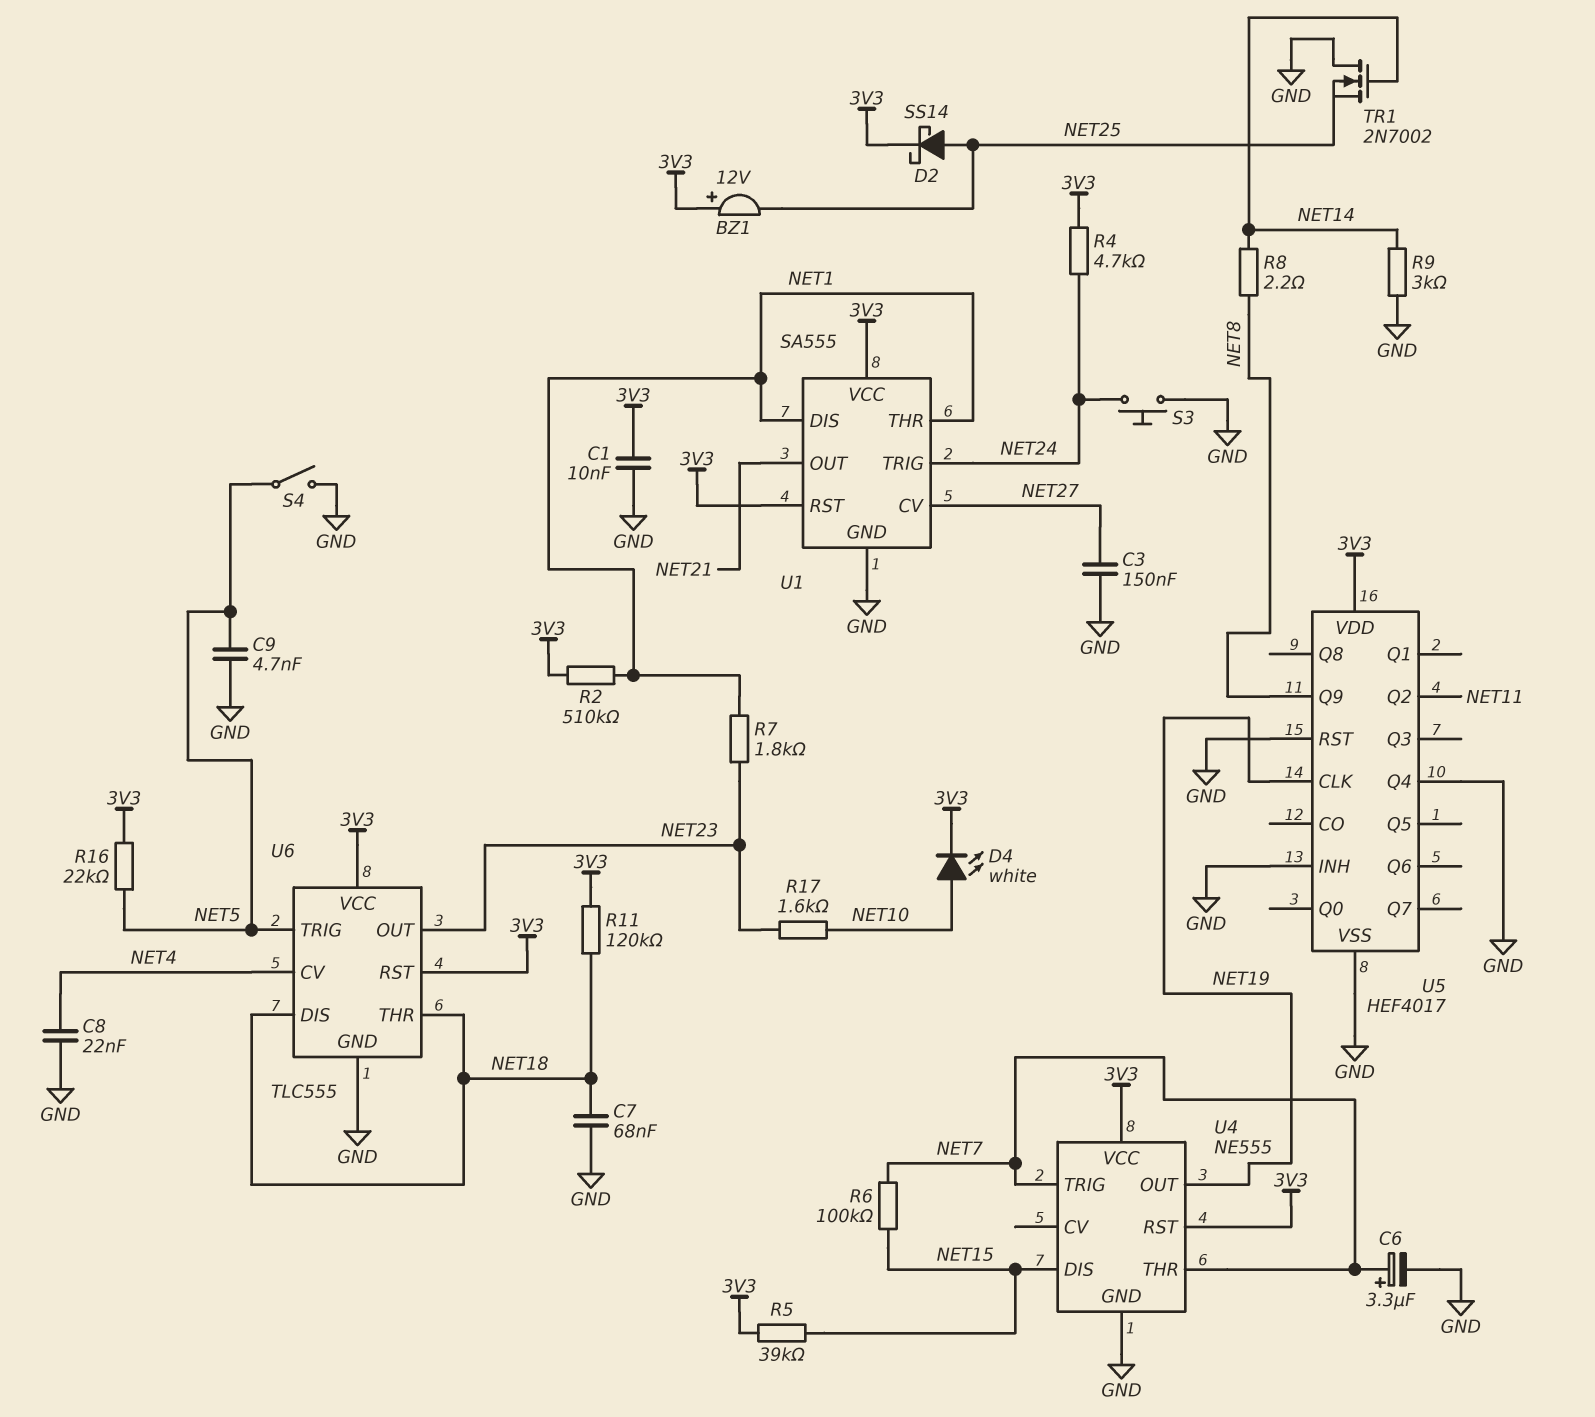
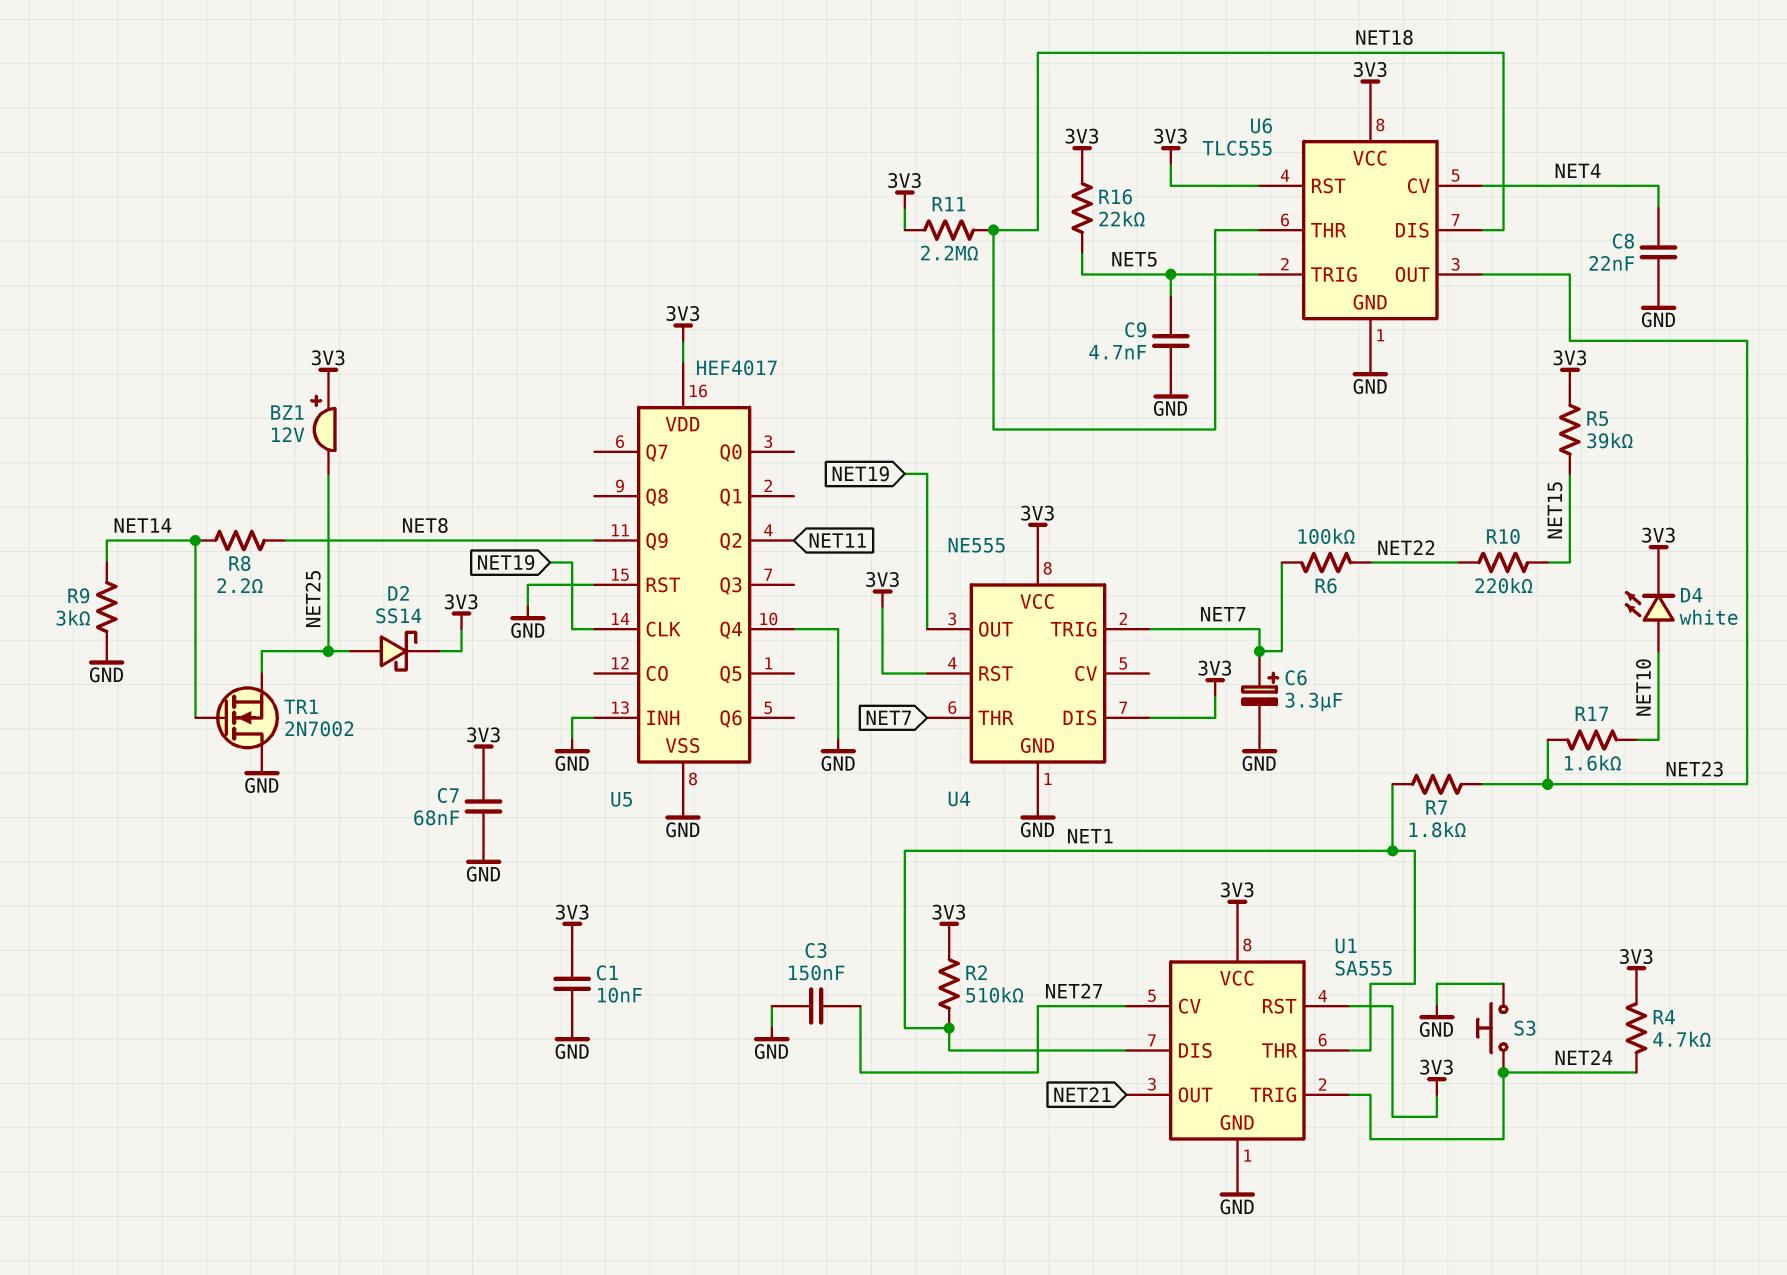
C7: 68nF (GND, NET18) -> 68nF (3V3, GND)
R6: 100k (NET7, NET15) -> 100k (NET7, NET22)
R10: none -> 220k (NET15, NET22)
R11: 120k (3V3, NET18) -> 2.2M (3V3, NET18)
S4: switch (GND, NET5) -> none
U4 pin DIS: NET15 -> 3V3

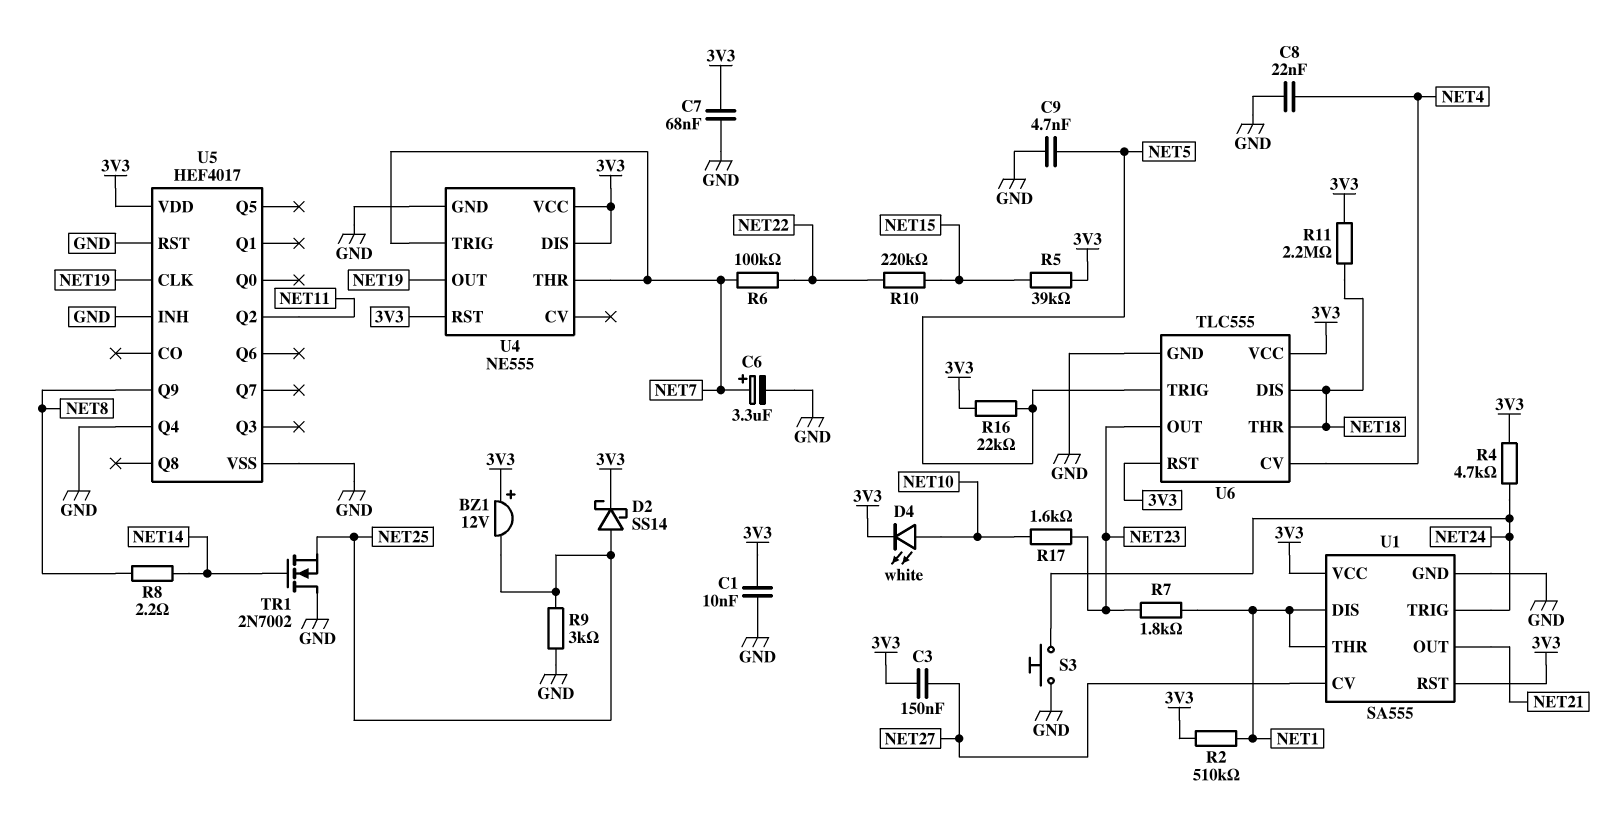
C3: 150nF (GND, NET27) -> 150nF (3V3, NET27)
R9: 3k (GND, NET14) -> 3k (GND, NET25)

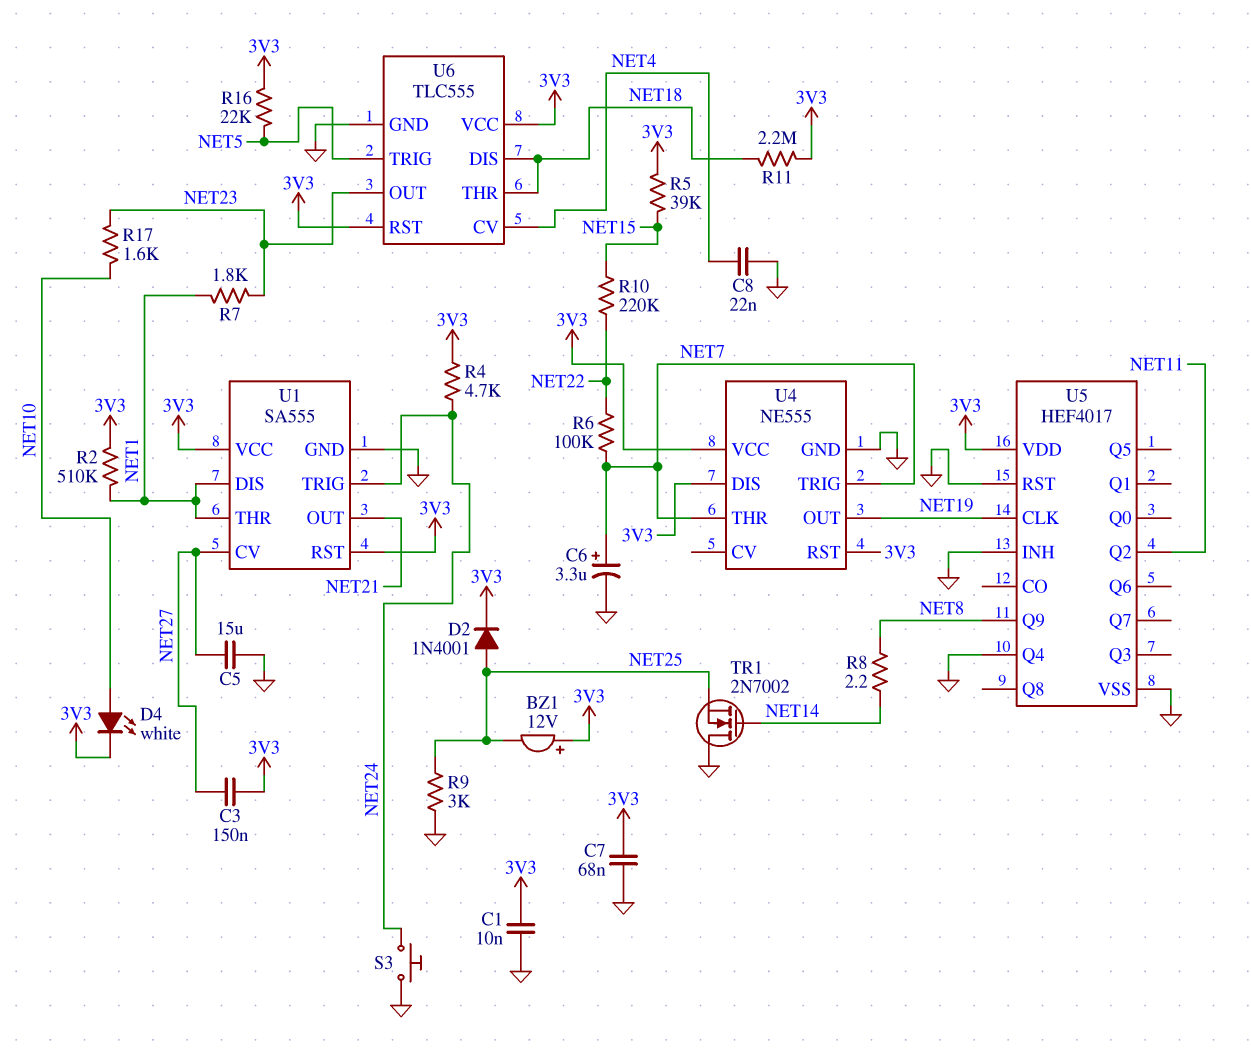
C5: none -> 15uF (GND, NET27)
C9: 4.7nF (GND, NET5) -> none
D2: schottky SS14 (A NET25, K 3V3) -> diode 1N4001 (A NET25, K 3V3)

